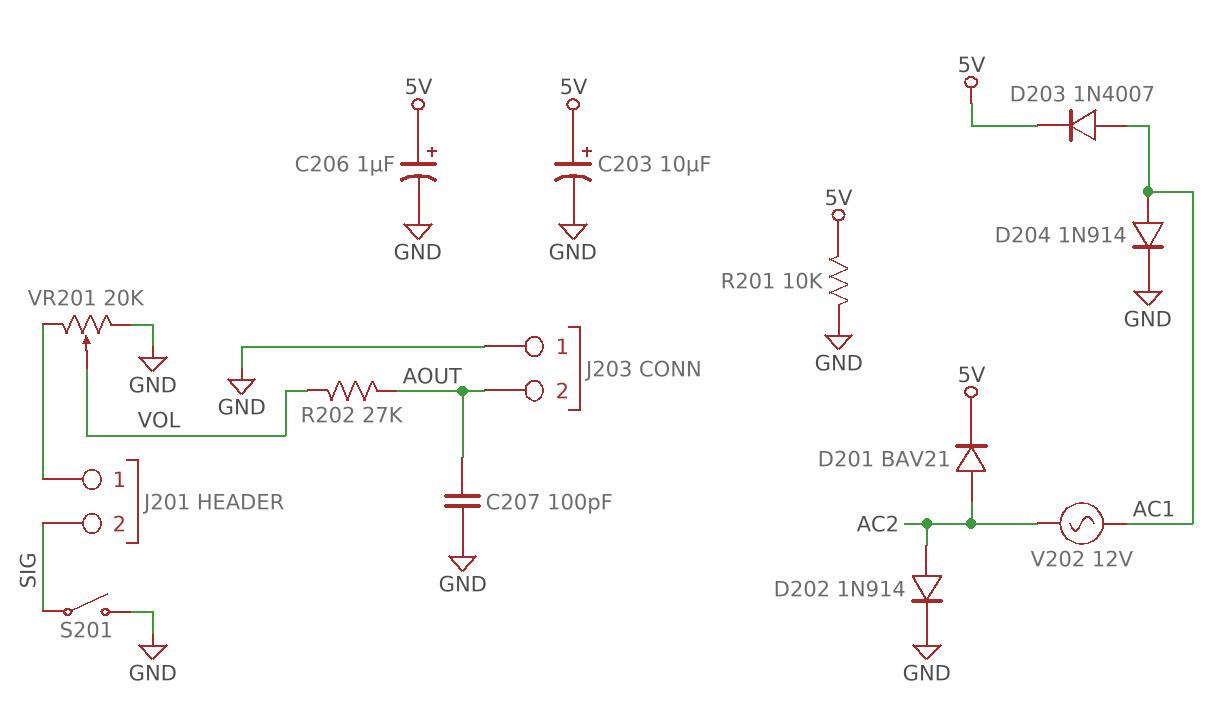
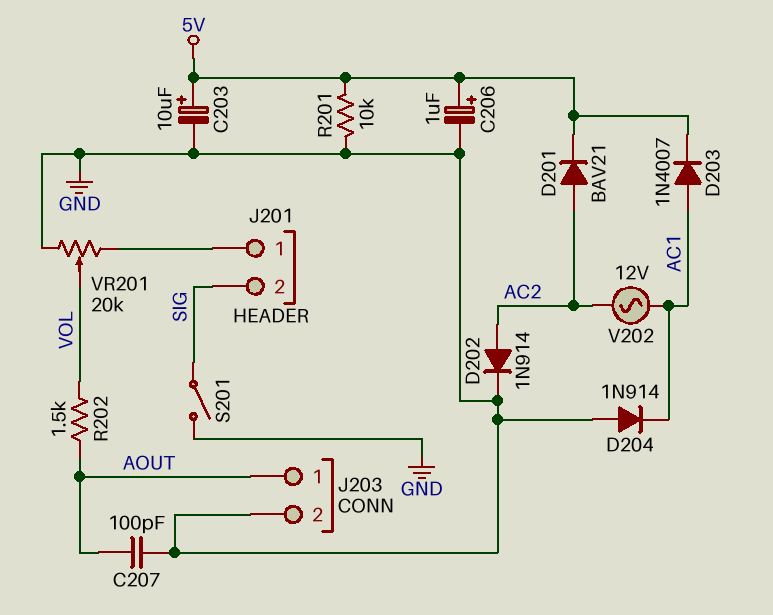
D204: diode 1N914 (A AC1, K GND) -> diode 1N914 (A GND, K AC1)
J203 pin 1: GND -> AOUT
J203 pin 2: AOUT -> GND
R202: 27k (AOUT, VOL) -> 1.5k (AOUT, VOL)

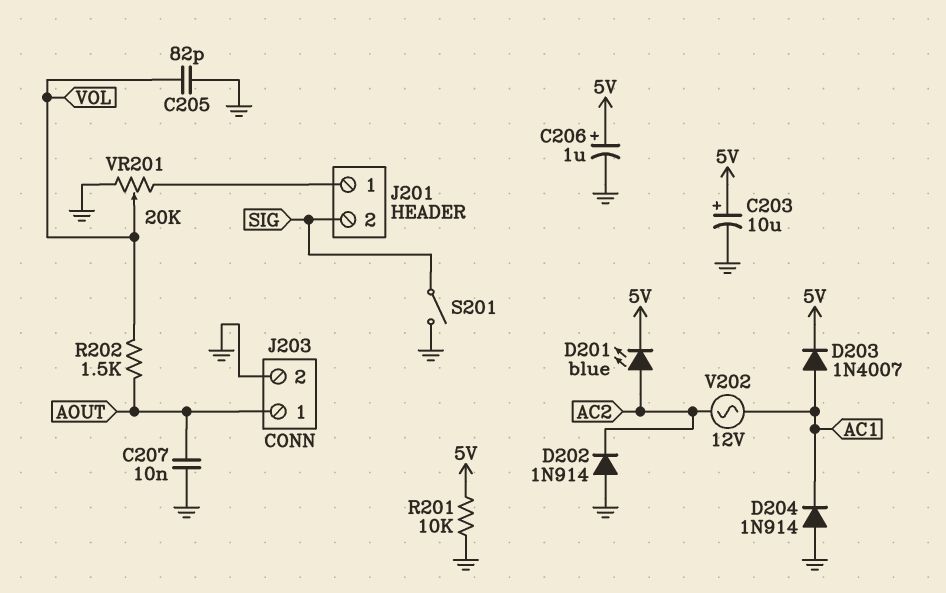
C205: none -> 82pF (GND, VOL)
C207: 100pF (AOUT, GND) -> 10nF (AOUT, GND)
D201: diode BAV21 (A AC2, K 5V) -> LED blue (A AC2, K 5V)
D202: diode 1N914 (A AC2, K GND) -> diode 1N914 (A GND, K AC2)

